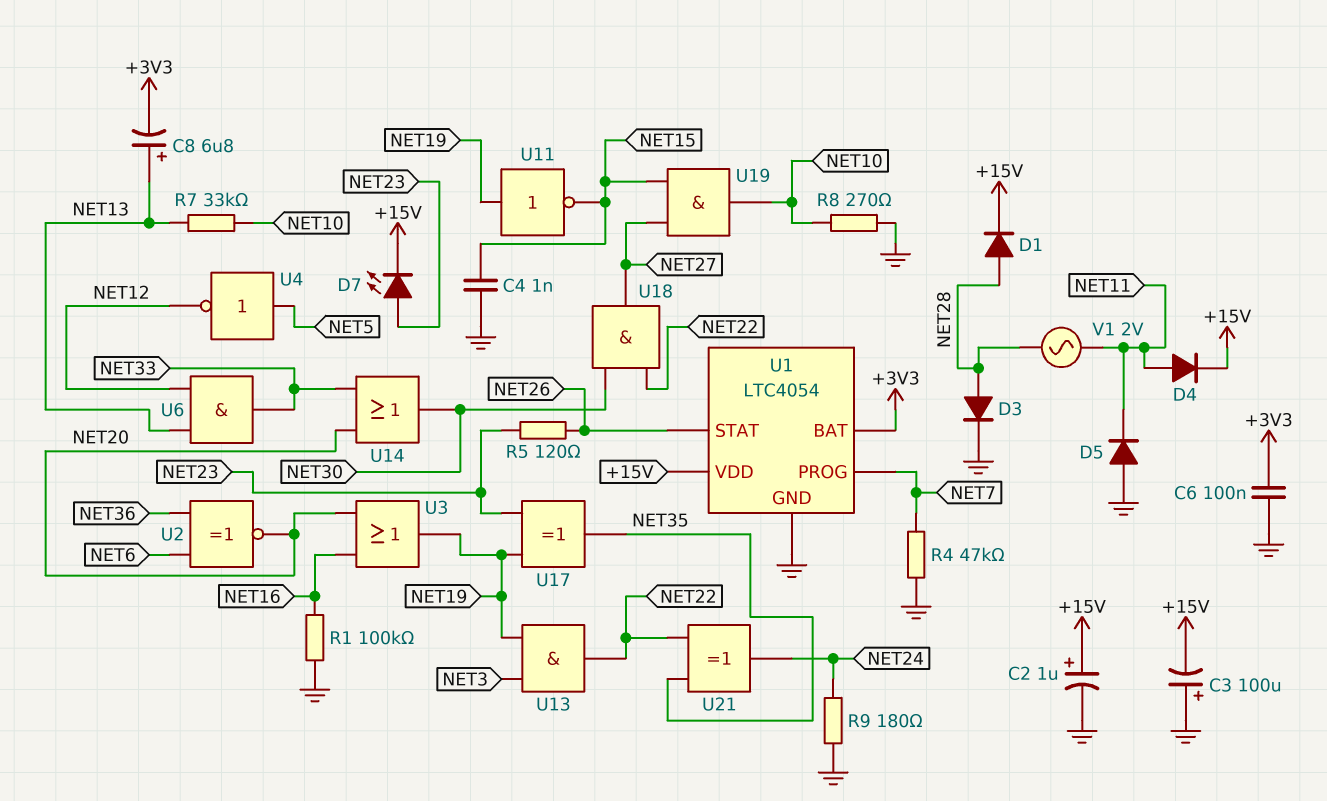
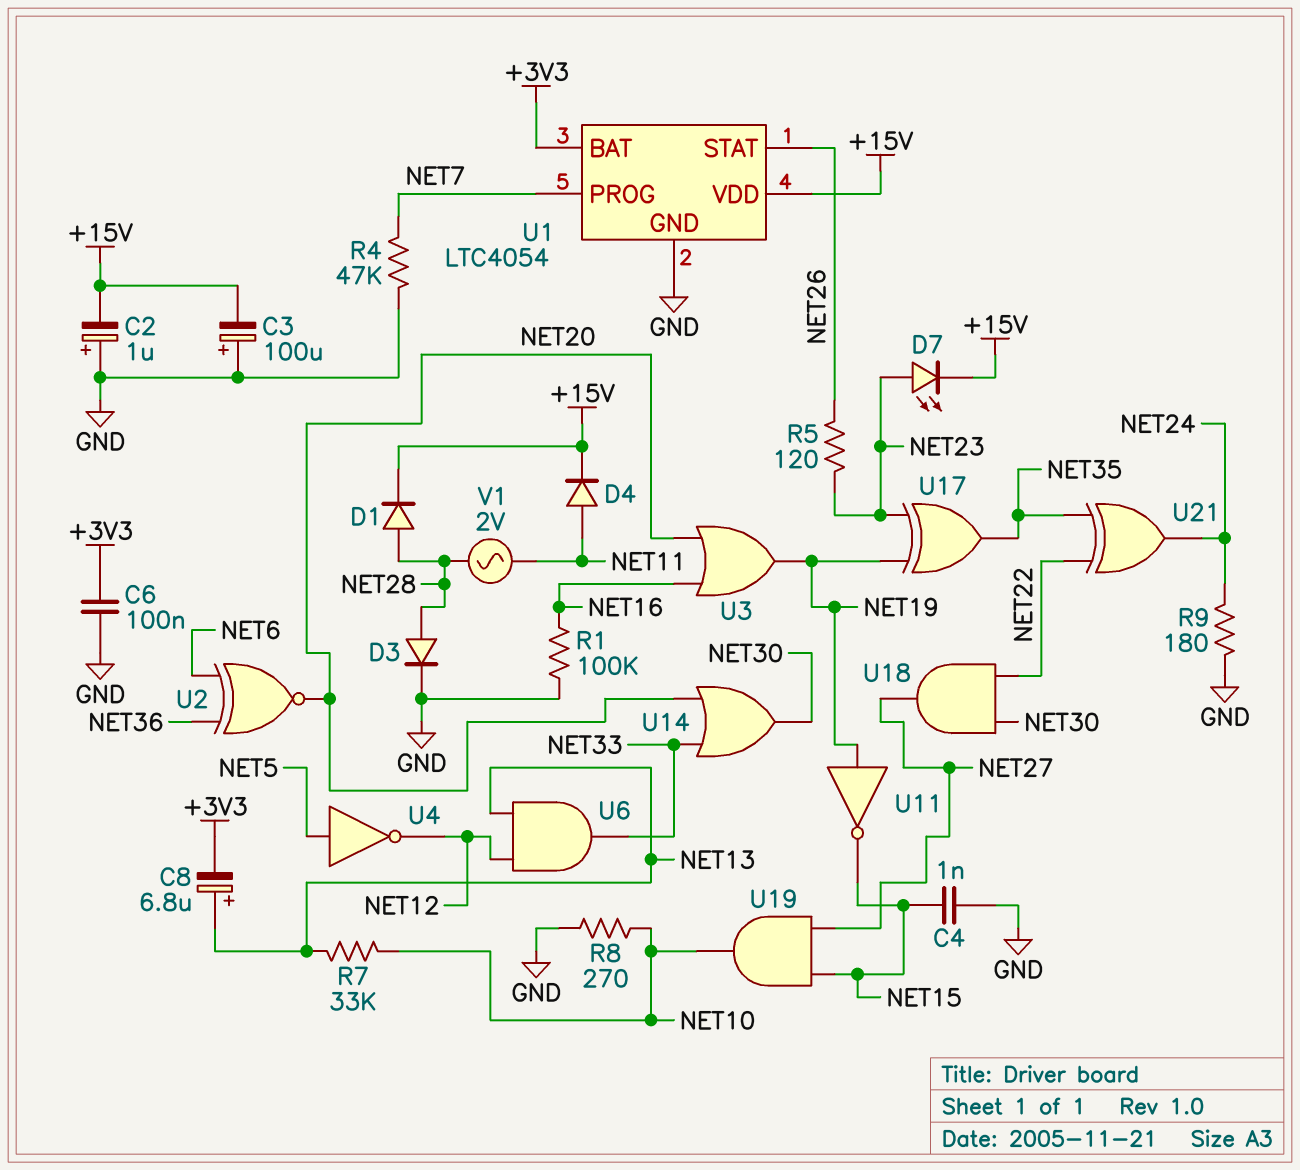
C2: 1uF (plus +15V, minus GND) -> 1uF (plus GND, minus +15V)
D5: diode (A GND, K NET11) -> none
U13: AND (in NET3, in NET19, out NET22) -> none

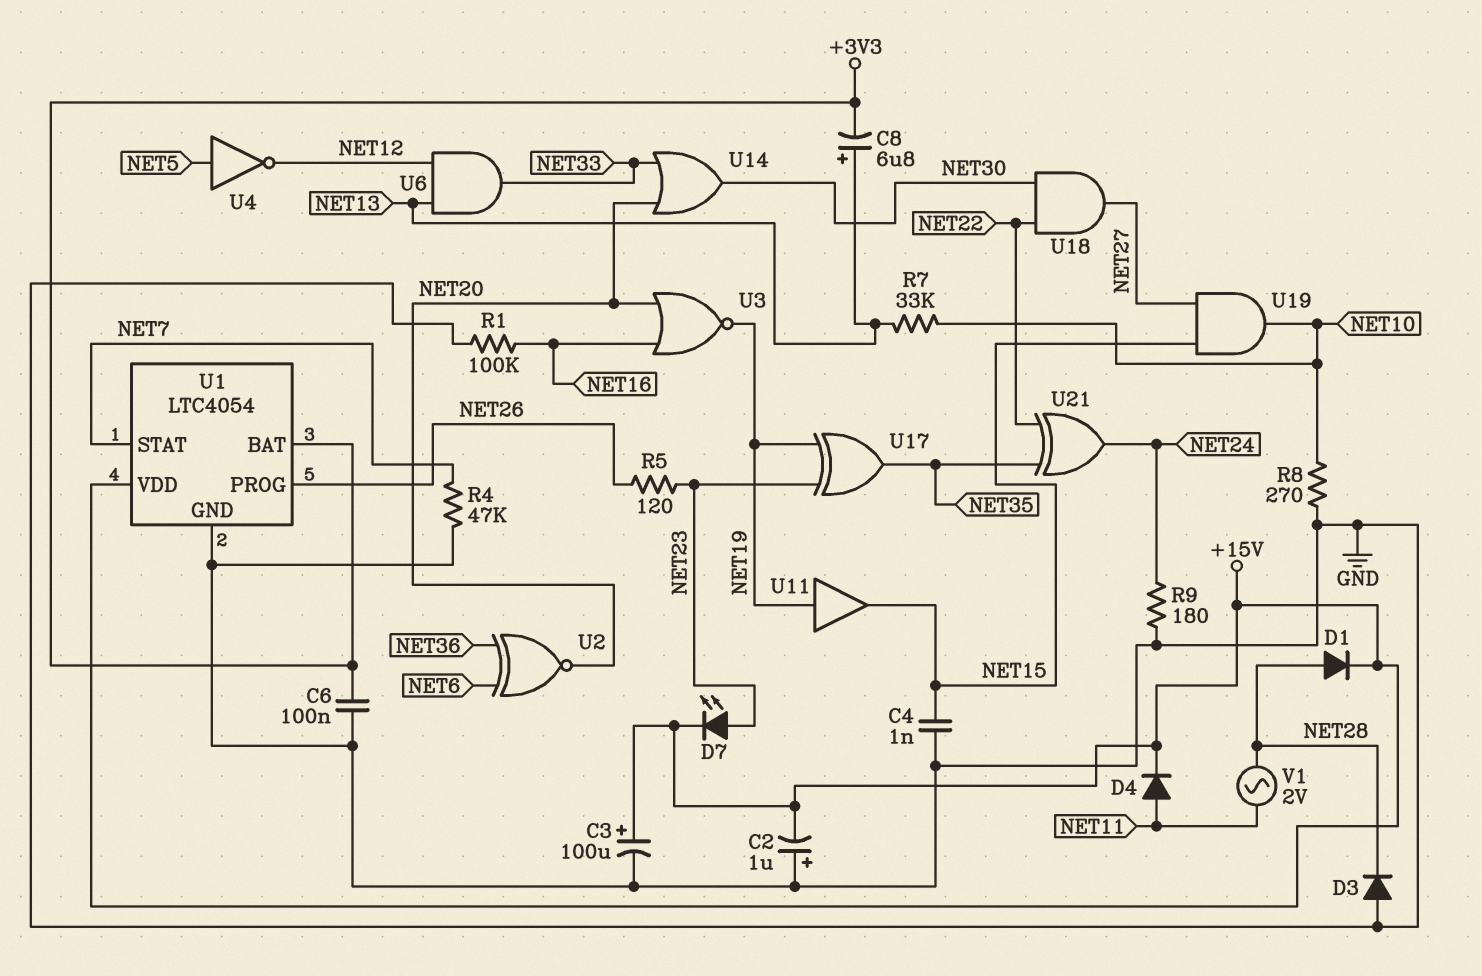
C3: 100uF (plus GND, minus +15V) -> 100uF (plus +15V, minus GND)
D3: diode (A NET28, K GND) -> diode (A GND, K NET28)
U1 pin PROG: NET7 -> NET26
U1 pin STAT: NET26 -> NET7
U3: OR (in NET16, in NET20, out NET19) -> NOR (in NET16, in NET20, out NET19)
U11: NOT (in NET19, out NET15) -> buffer (in NET19, out NET15)

